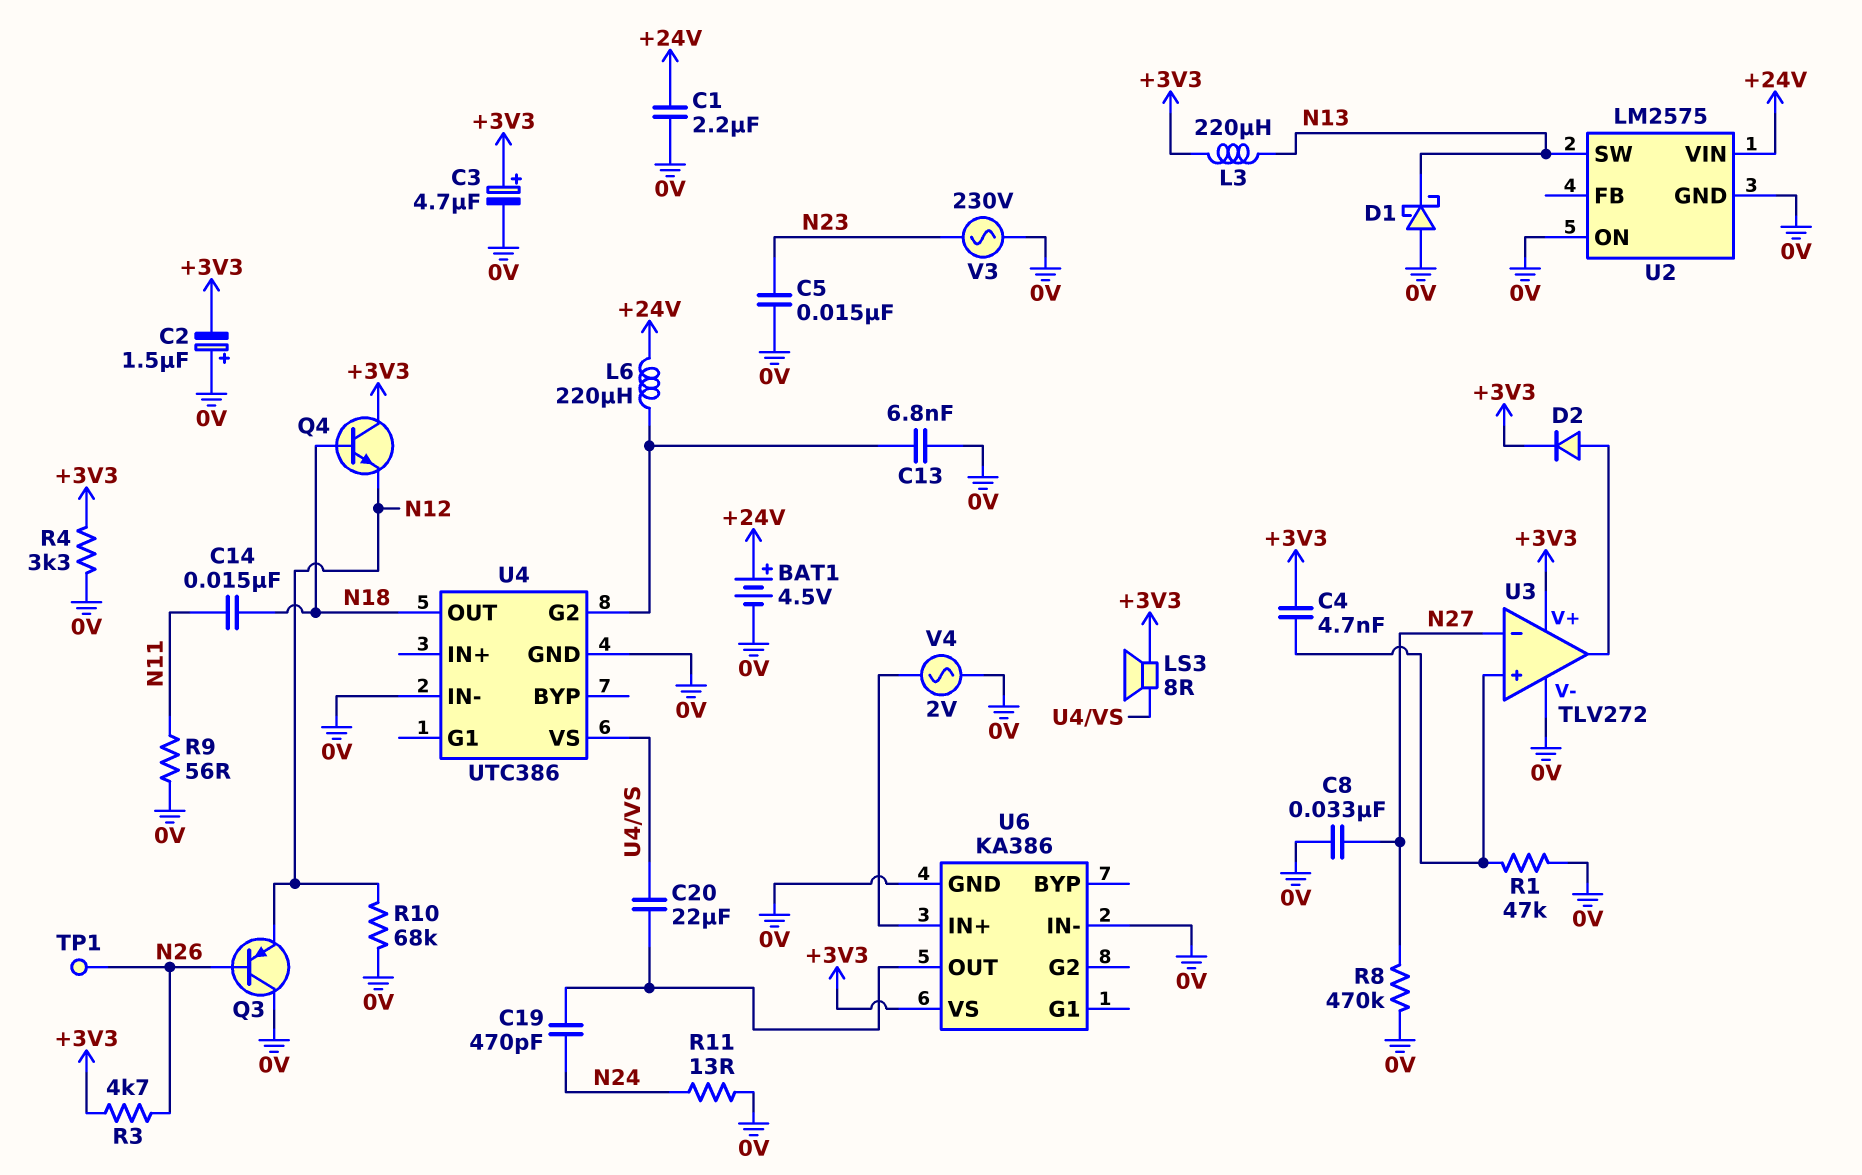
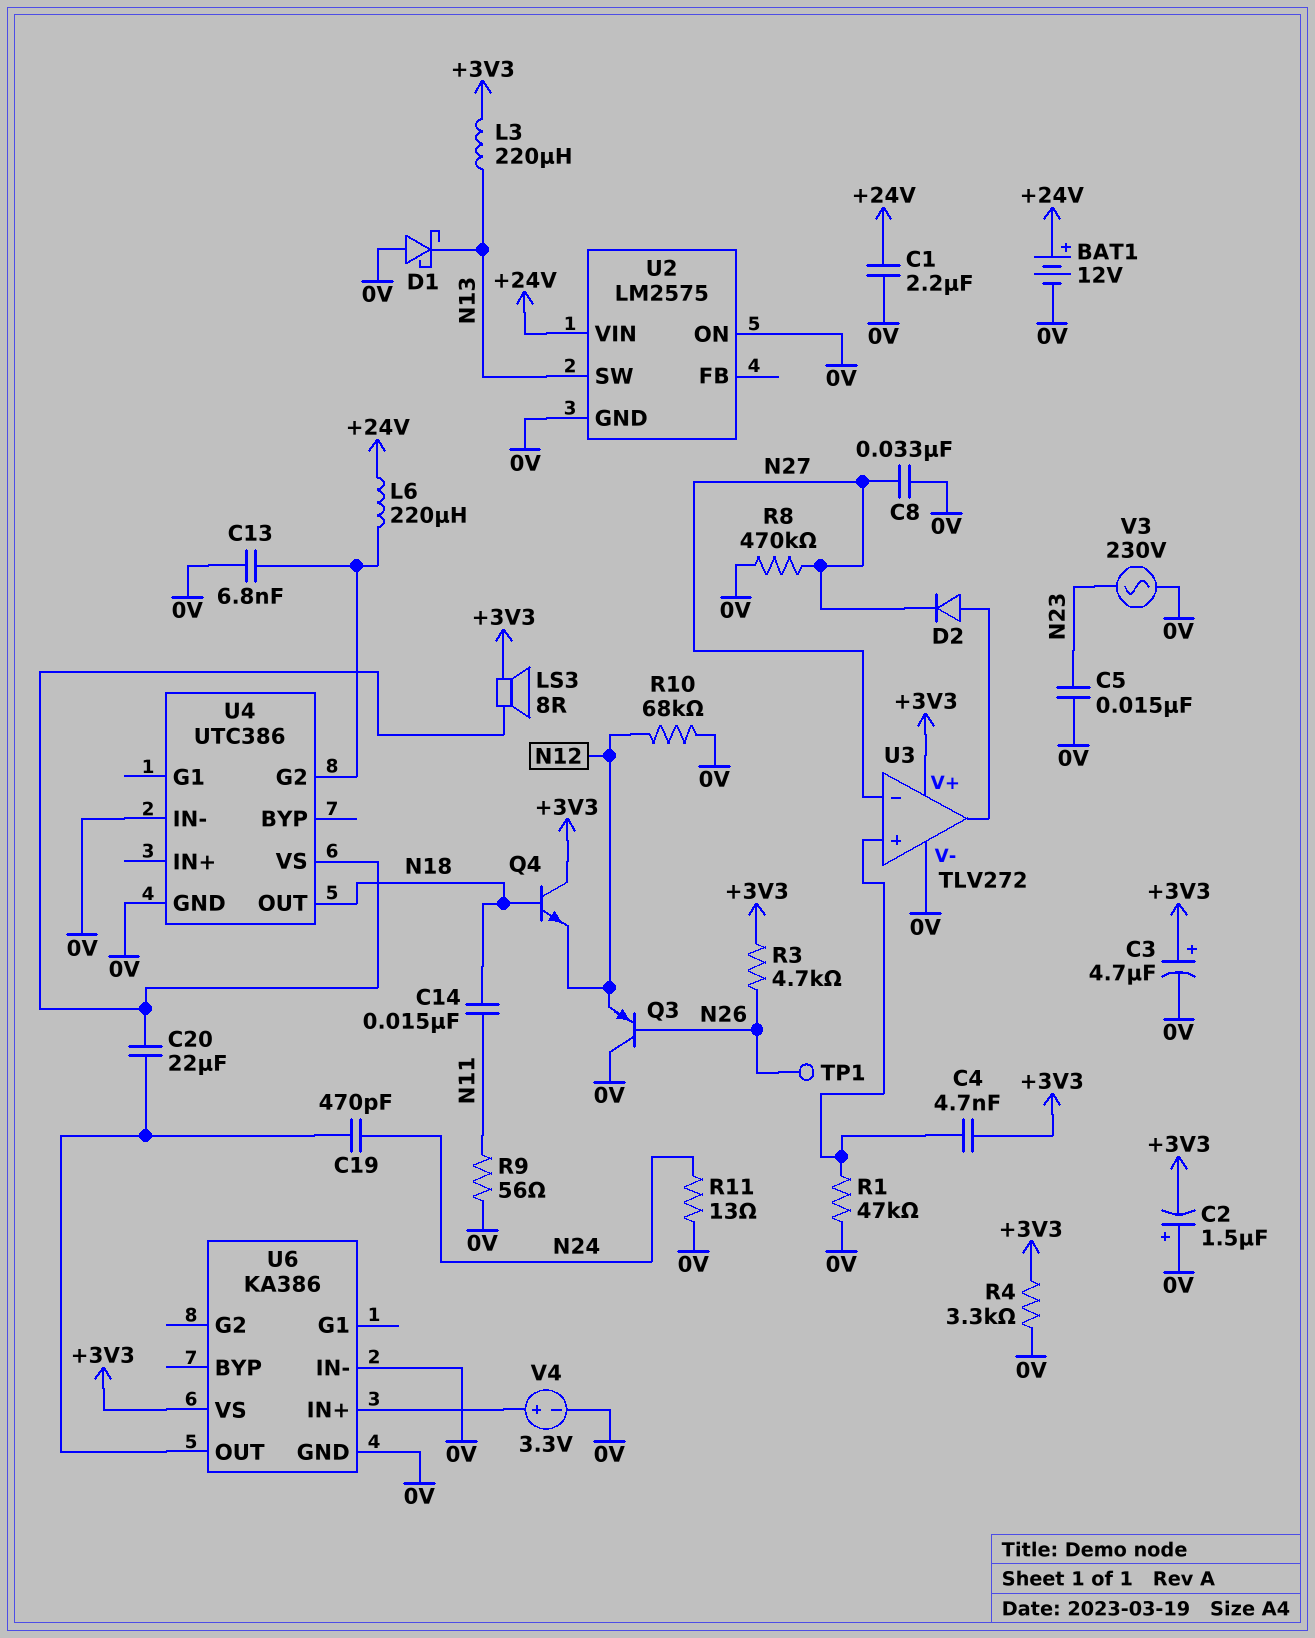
BAT1: 4.5V (plus +24V, minus 0V) -> 12V (plus +24V, minus 0V)
D2: diode (A U3/out, K +3V3) -> diode (A U3/out, K N27)
V4: AC 2V (0V, U6/IN+) -> 3.3V (plus U6/IN+, minus 0V)

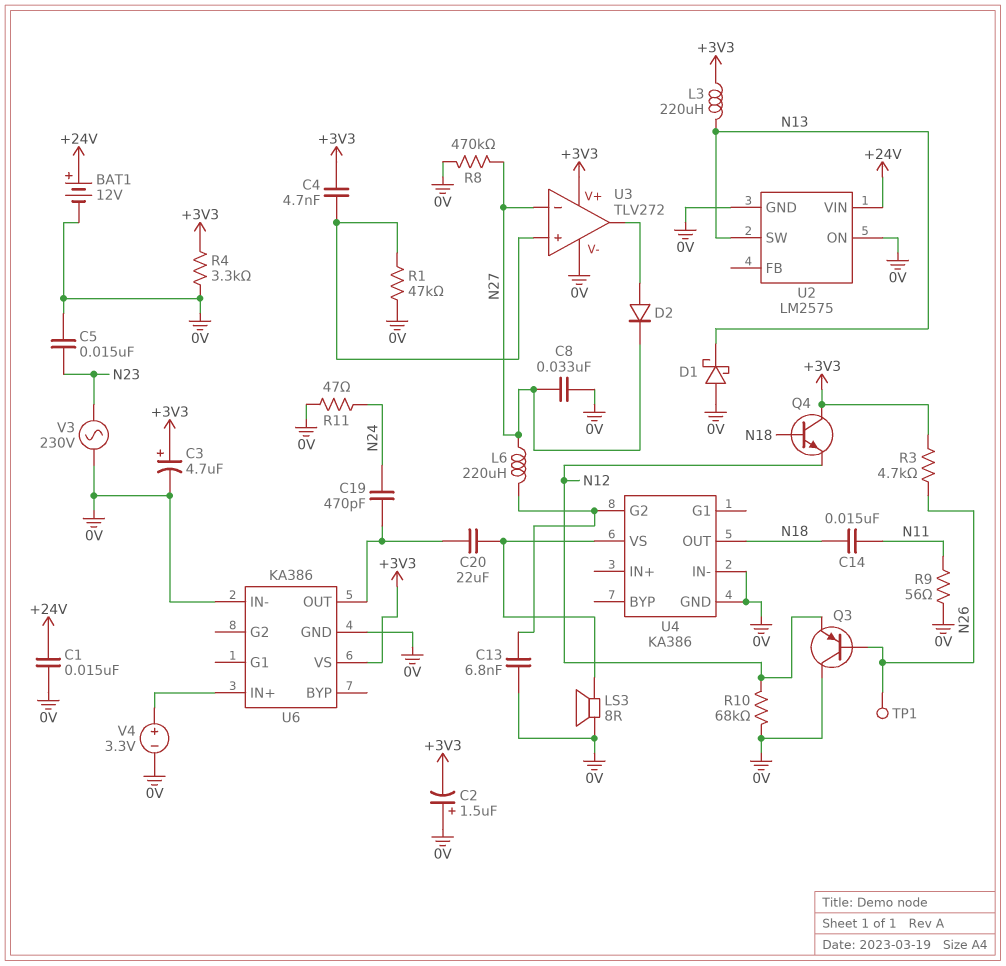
C1: 2.2uF (+24V, 0V) -> 15nF (+24V, 0V)
L6: 220uH (+24V, U4/G2) -> 220uH (N27, U4/G2)
LS3: speaker 8R (+3V3, U4/VS) -> speaker 8R (0V, U4/VS)
R11: 13 (0V, N24) -> 47 (0V, N24)
U4: UTC386 -> KA386

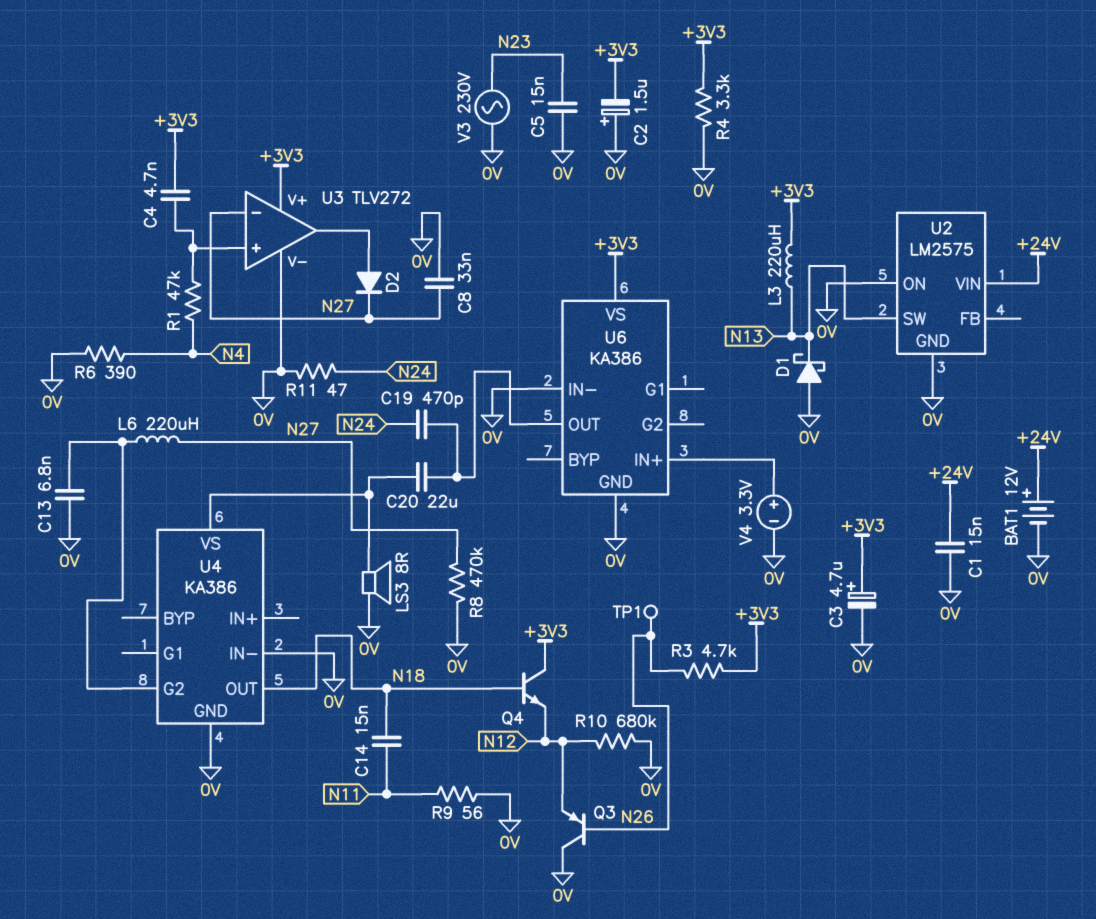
R1: 47k (0V, U3/in+) -> 47k (N4, U3/in+)
R6: none -> 390 (0V, N4)
R10: 68k (0V, N12) -> 680k (0V, N12)

